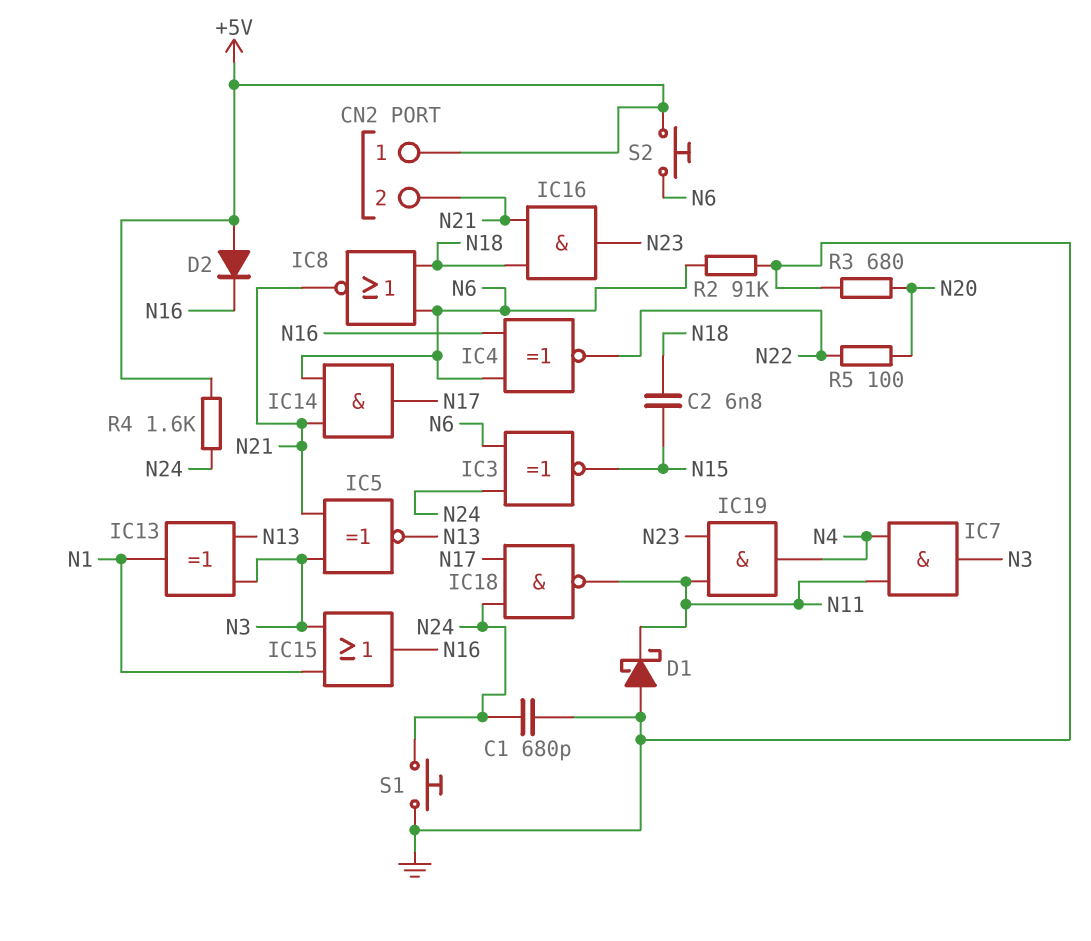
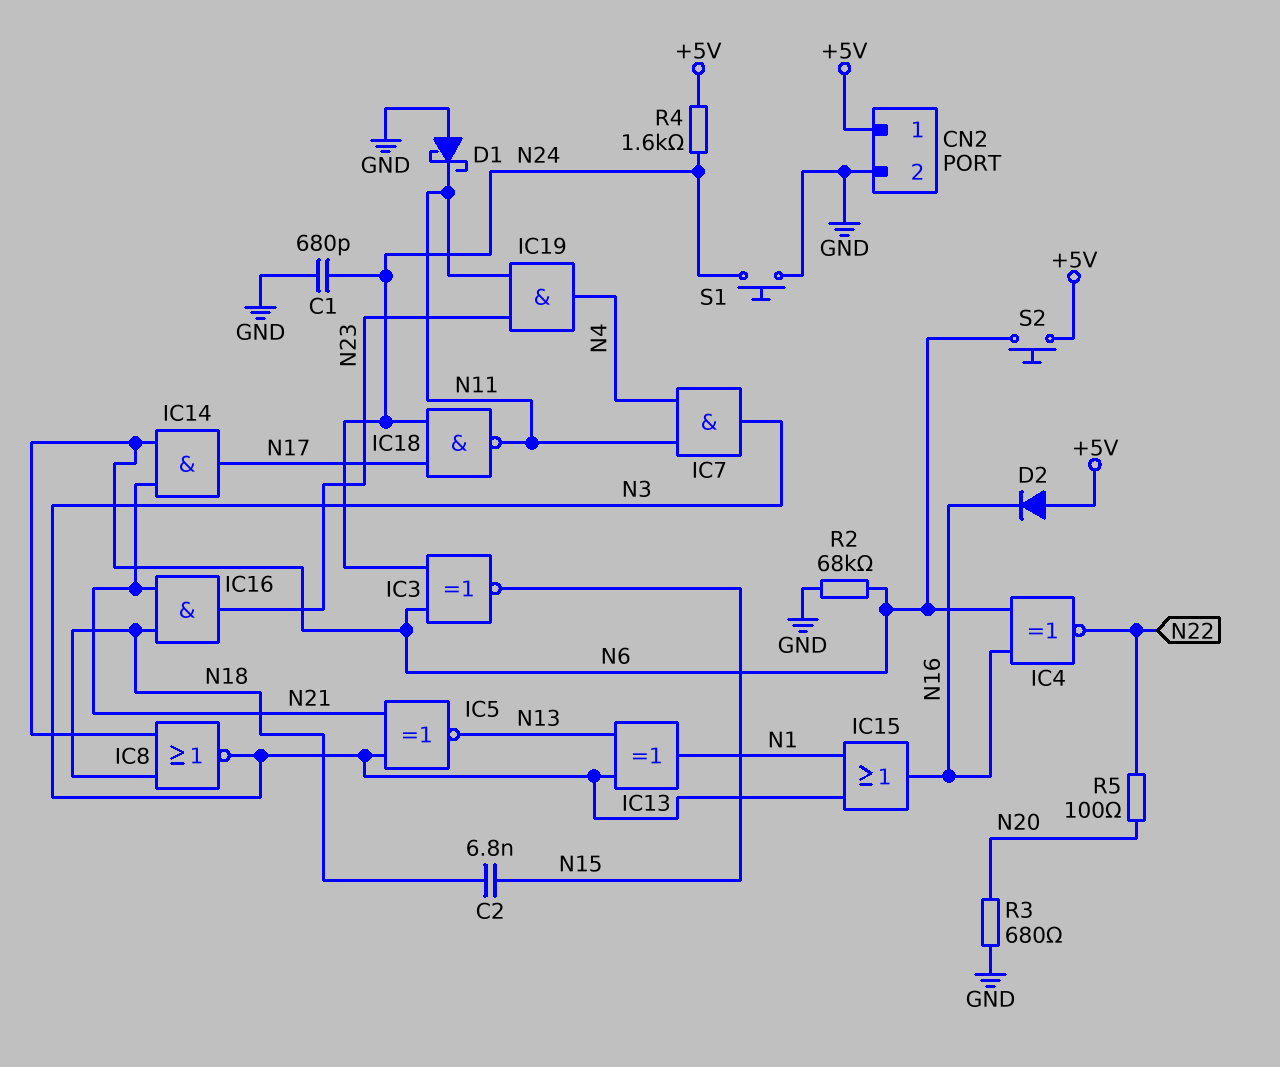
CN2 pin 2: N21 -> GND
IC8: NOR (in N6, in N18, out N21) -> NOR (in N6, in N18, out N3)
R2: 91k (GND, N6) -> 68k (GND, N6)

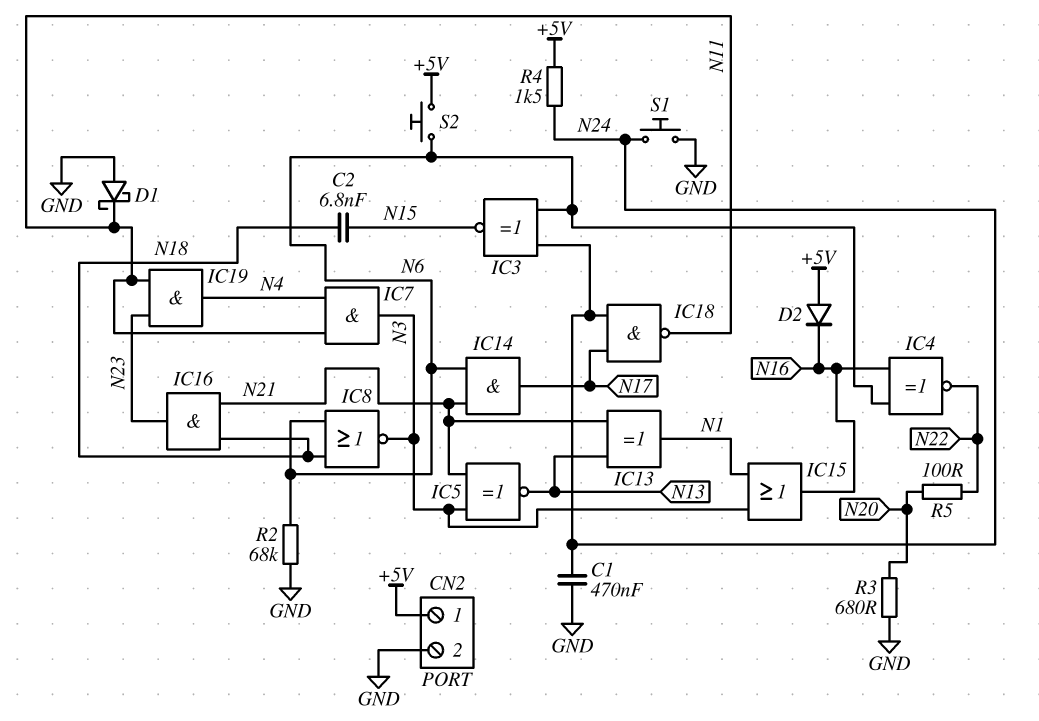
C1: 680pF (GND, N24) -> 470nF (GND, N24)
IC13: XOR (in N3, in N13, out N1) -> XOR (in N13, in N21, out N1)
R4: 1.6k (+5V, N24) -> 1.5k (+5V, N24)

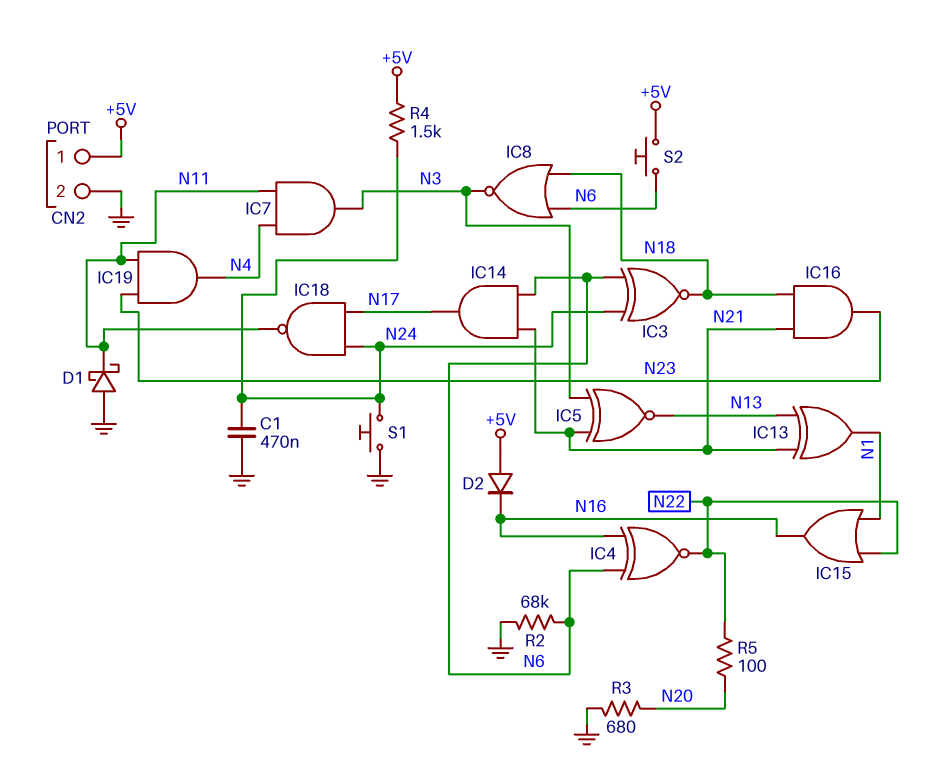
C2: 6.8nF (N15, N18) -> none
IC3: XNOR (in N6, in N24, out N15) -> XNOR (in N6, in N24, out N18)
IC15: OR (in N1, in N3, out N16) -> OR (in N1, in N22, out N16)

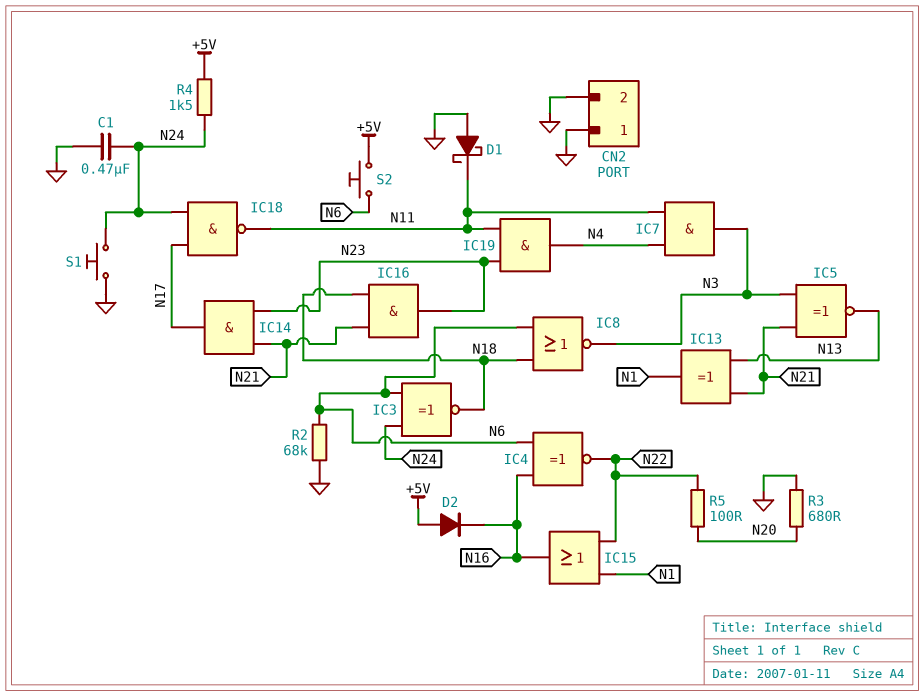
CN2 pin 1: +5V -> GND
IC14: AND (in N6, in N21, out N17) -> AND (in N21, in N23, out N17)

